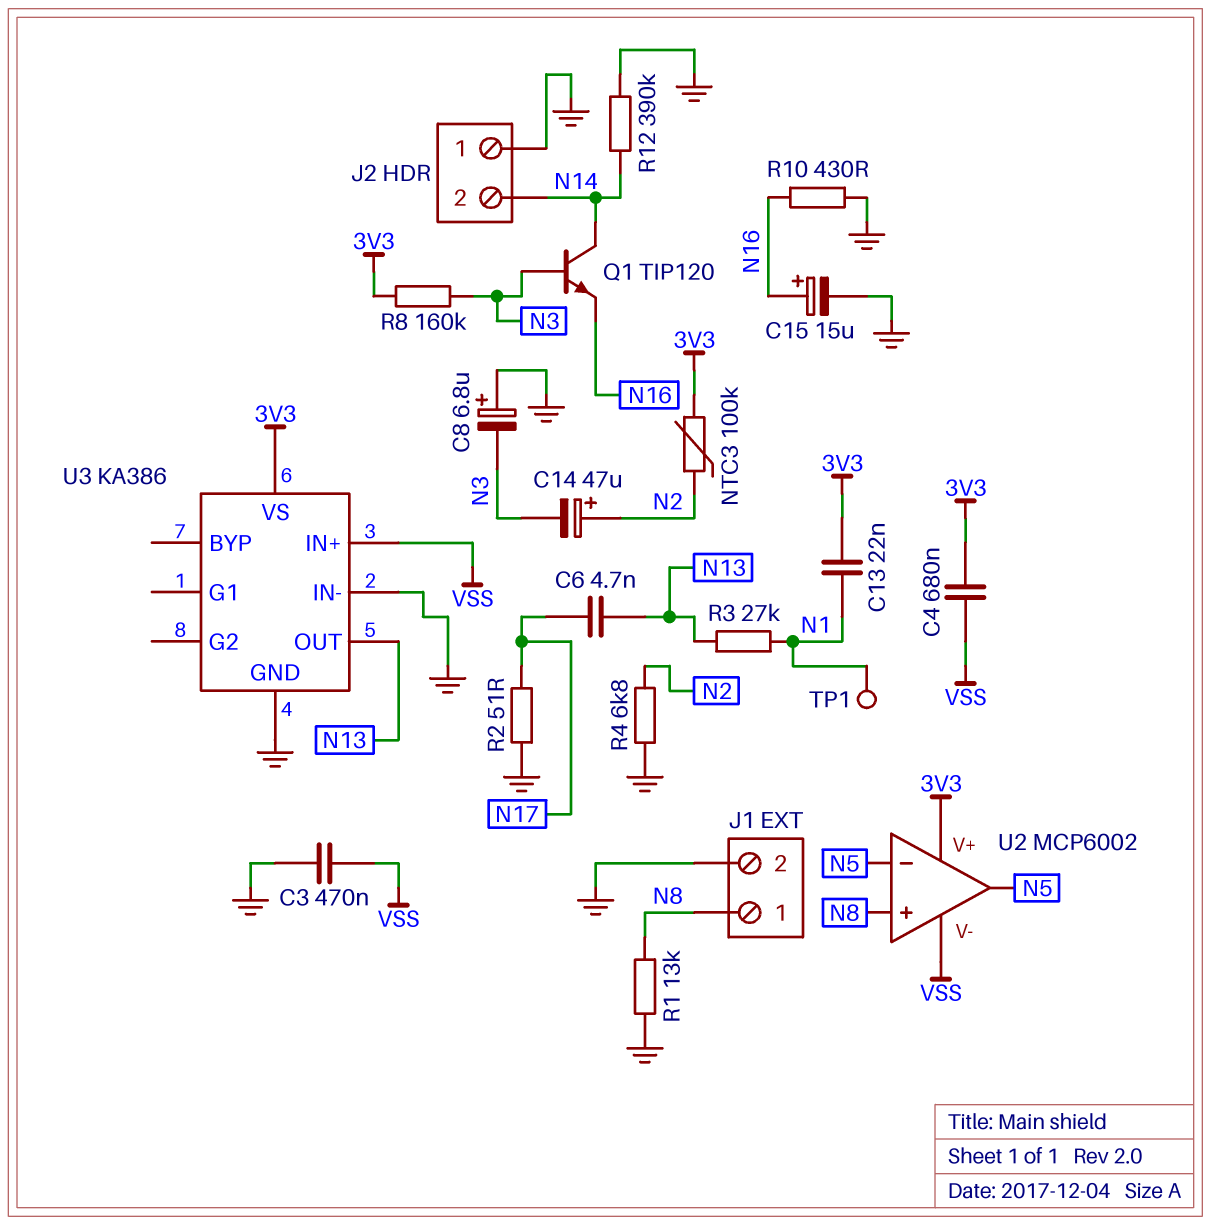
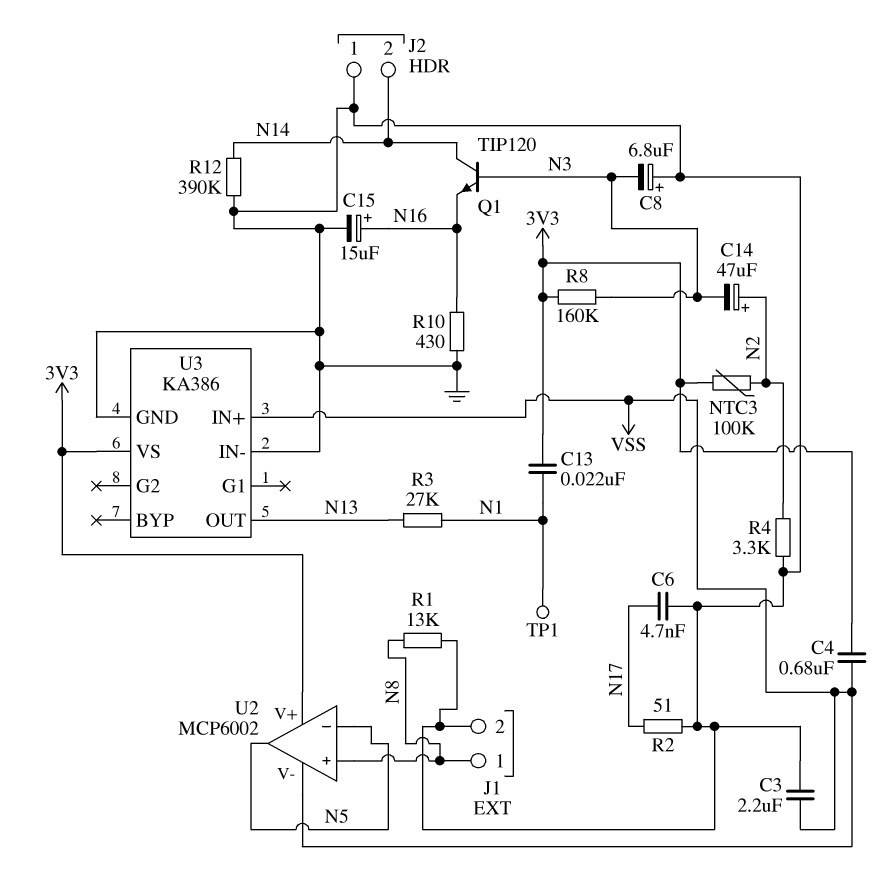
C3: 470nF (GND, VSS) -> 2.2uF (GND, VSS)
C6: 4.7nF (N13, N17) -> 4.7nF (GND, N17)
R4: 6.8k (GND, N2) -> 3.3k (GND, N2)

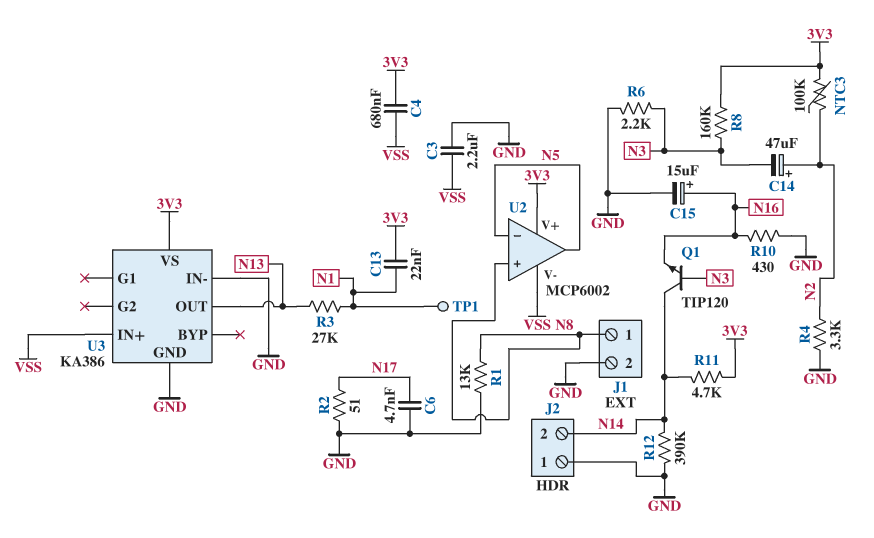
C8: 6.8uF (plus GND, minus N3) -> none
R6: none -> 2.2k (GND, N3)
R11: none -> 4.7k (3V3, N14)

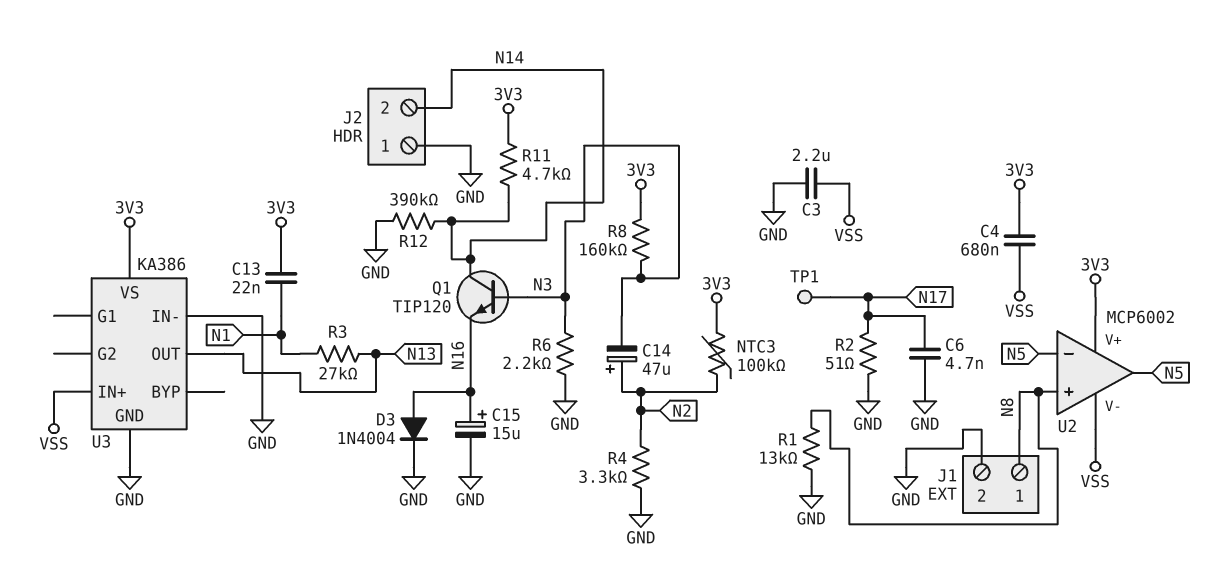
D3: none -> diode 1N4004 (A N16, K GND)
R10: 430 (GND, N16) -> none
TP1: test point (N1) -> test point (N17)

